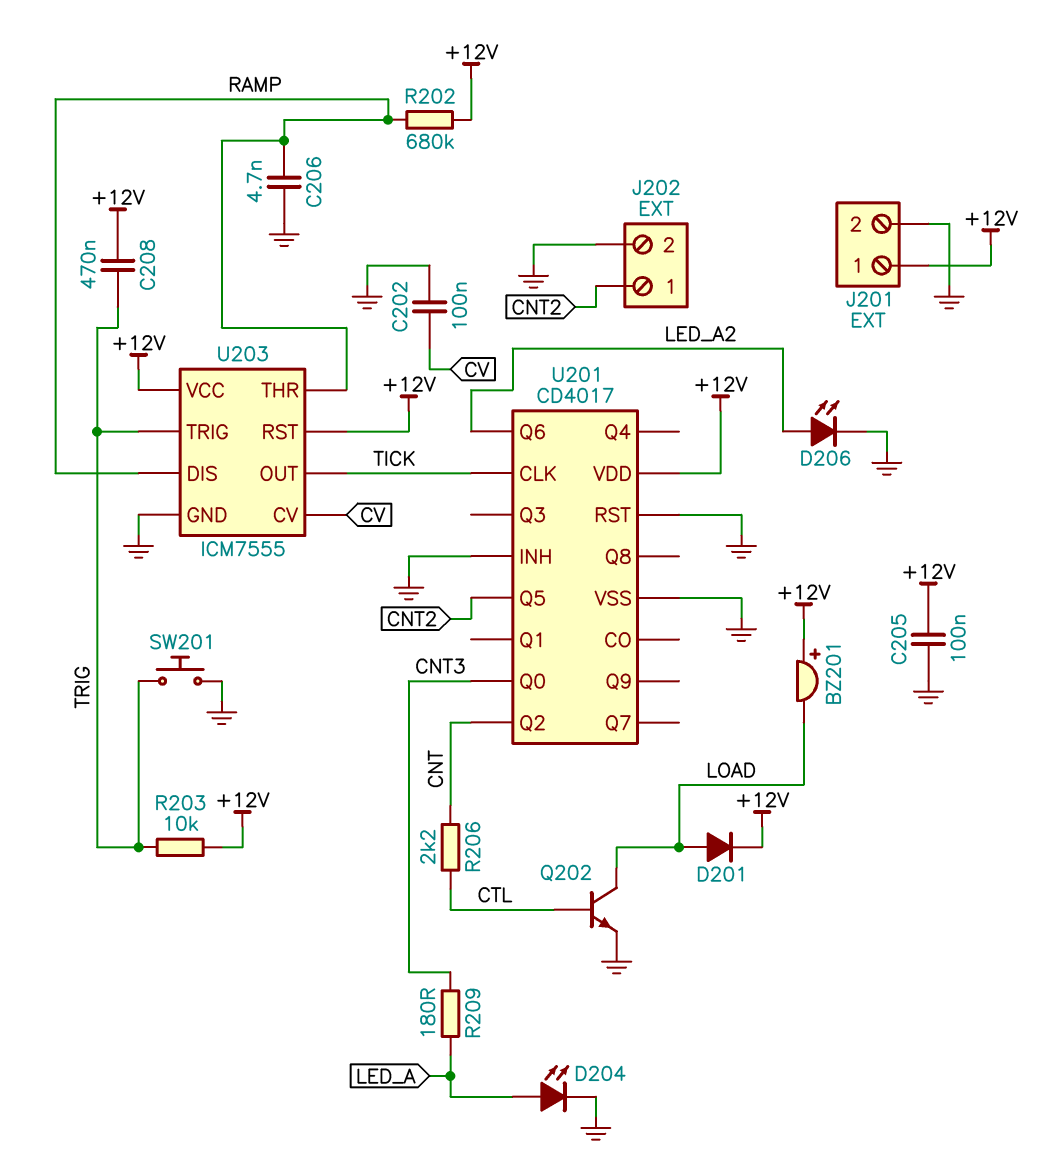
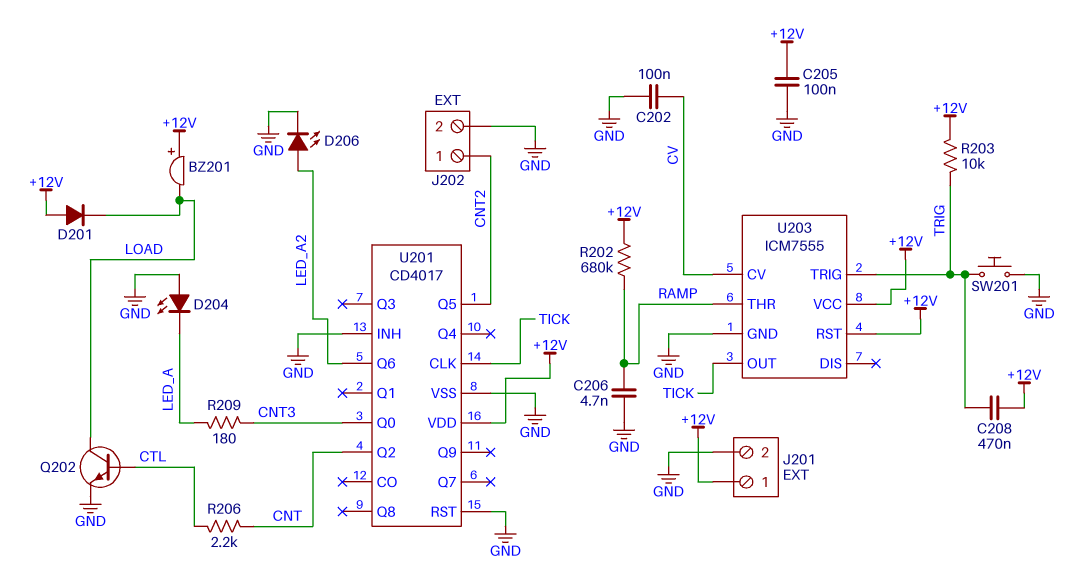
D201: diode (A LOAD, K +12V) -> diode (A +12V, K LOAD)
D204: LED (A LED_A, K GND) -> LED (A GND, K LED_A)
U203 pin DIS: RAMP -> none

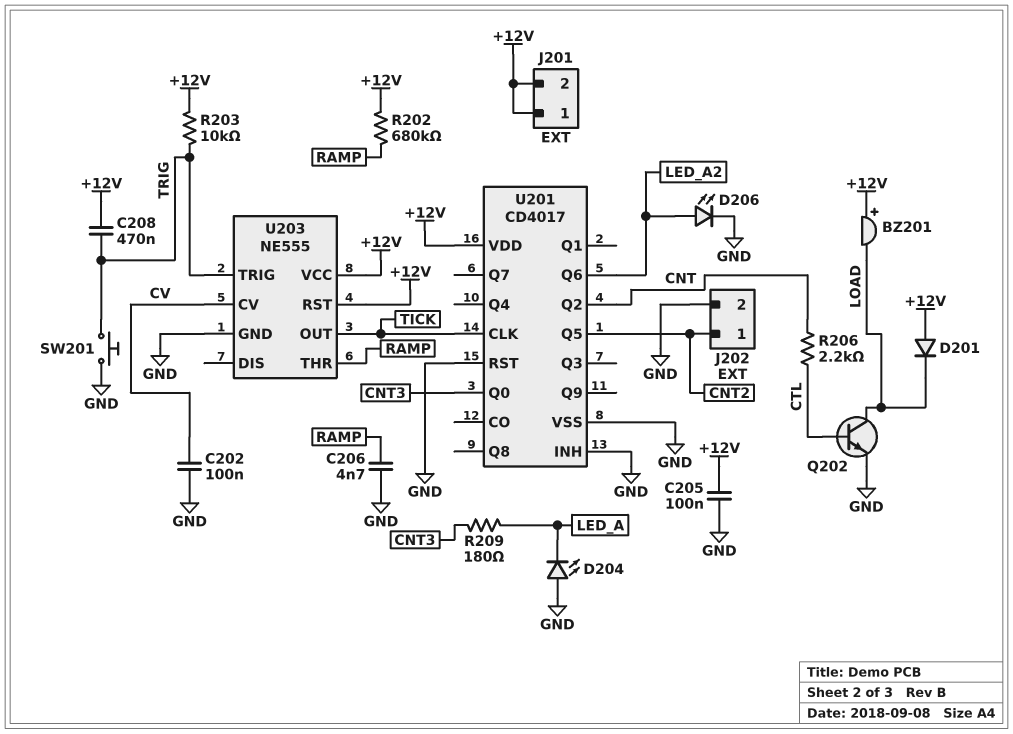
J201 pin 2: GND -> +12V
U203: ICM7555 -> NE555

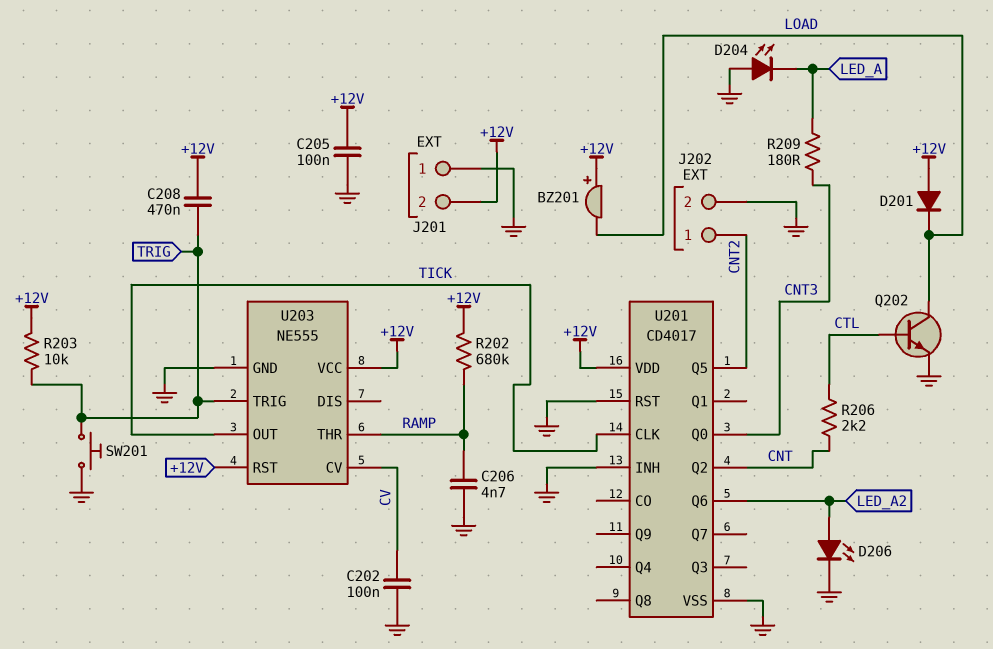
J201 pin 1: +12V -> GND

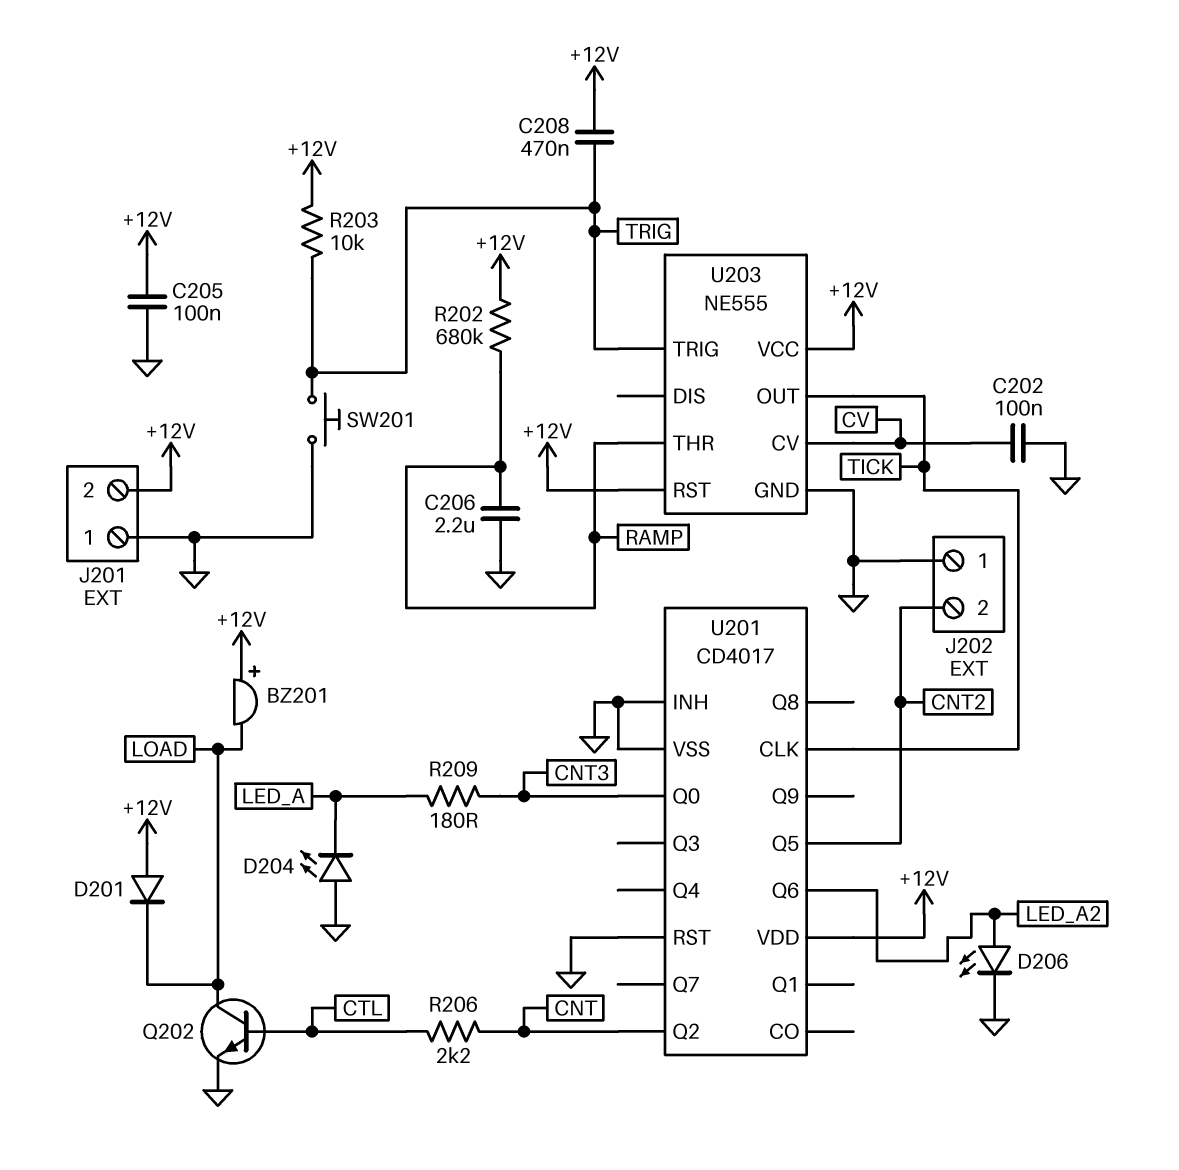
C206: 4.7nF (GND, RAMP) -> 2.2uF (GND, RAMP)
J202 pin 1: CNT2 -> GND
J202 pin 2: GND -> CNT2

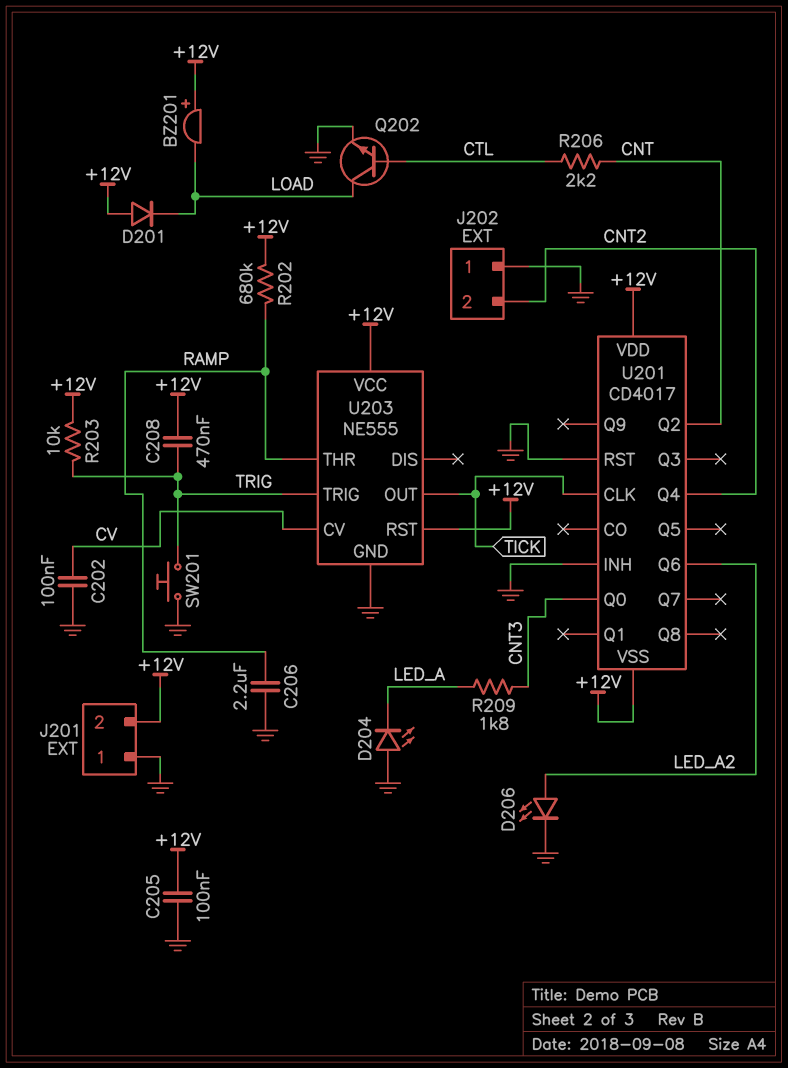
R209: 180 (CNT3, LED_A) -> 1.8k (CNT3, LED_A)
U201 pin Q4: none -> CNT2
U201 pin Q5: CNT2 -> none
U201 pin VSS: GND -> +12V

